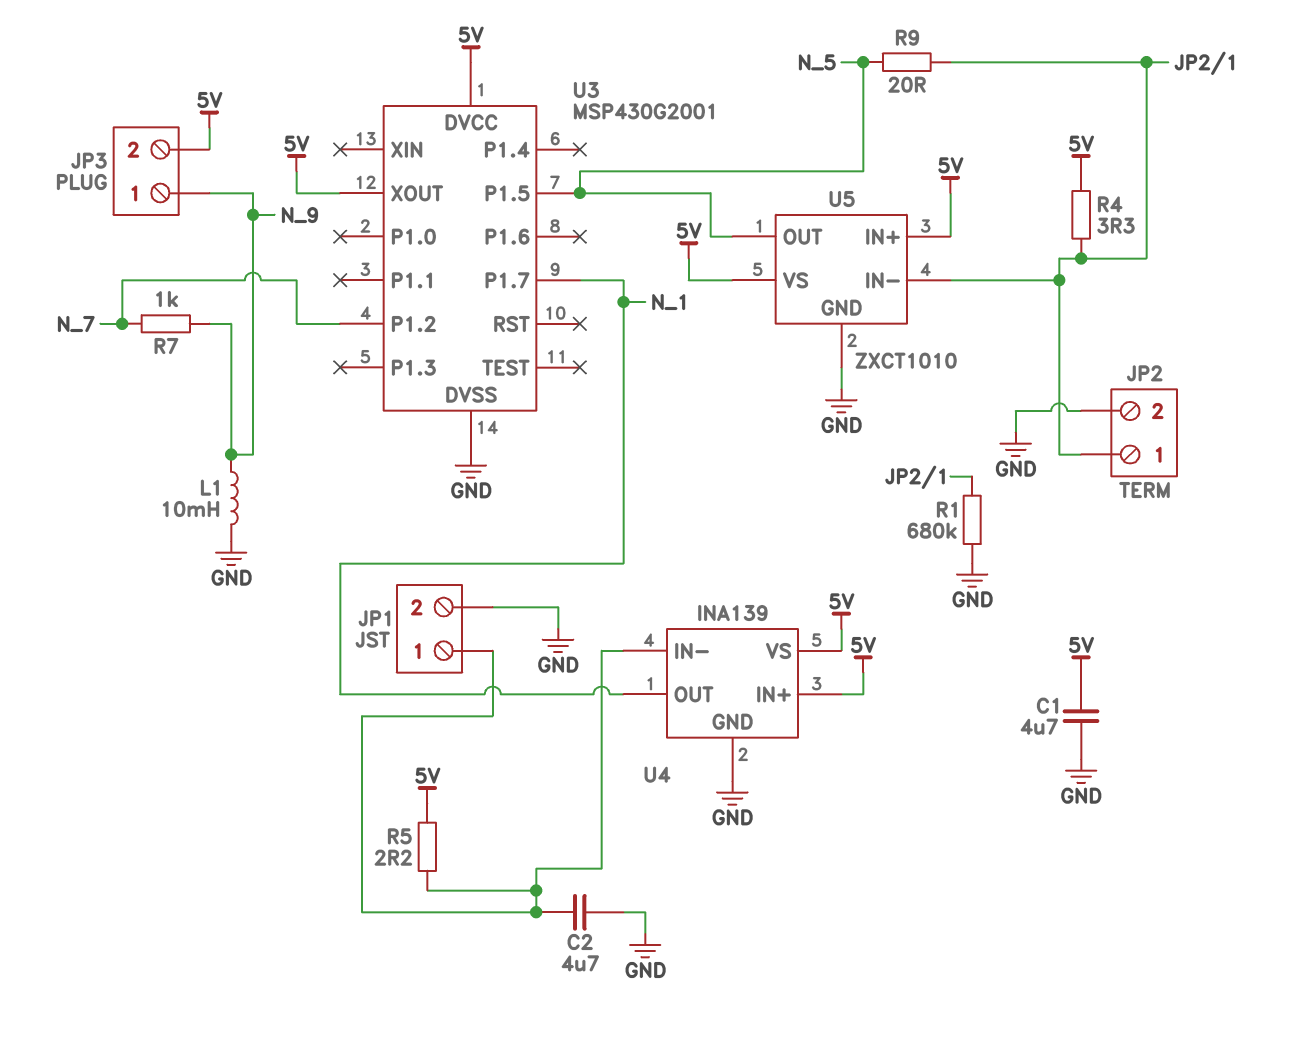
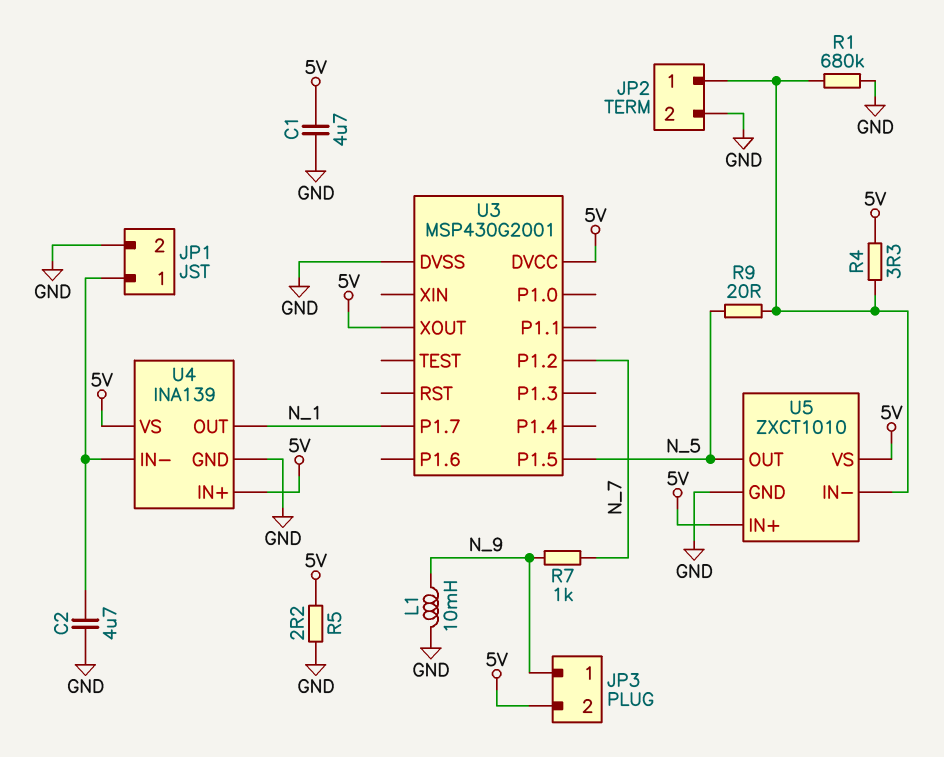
R5: 2.2 (5V, JP1/1) -> 2.2 (5V, GND)

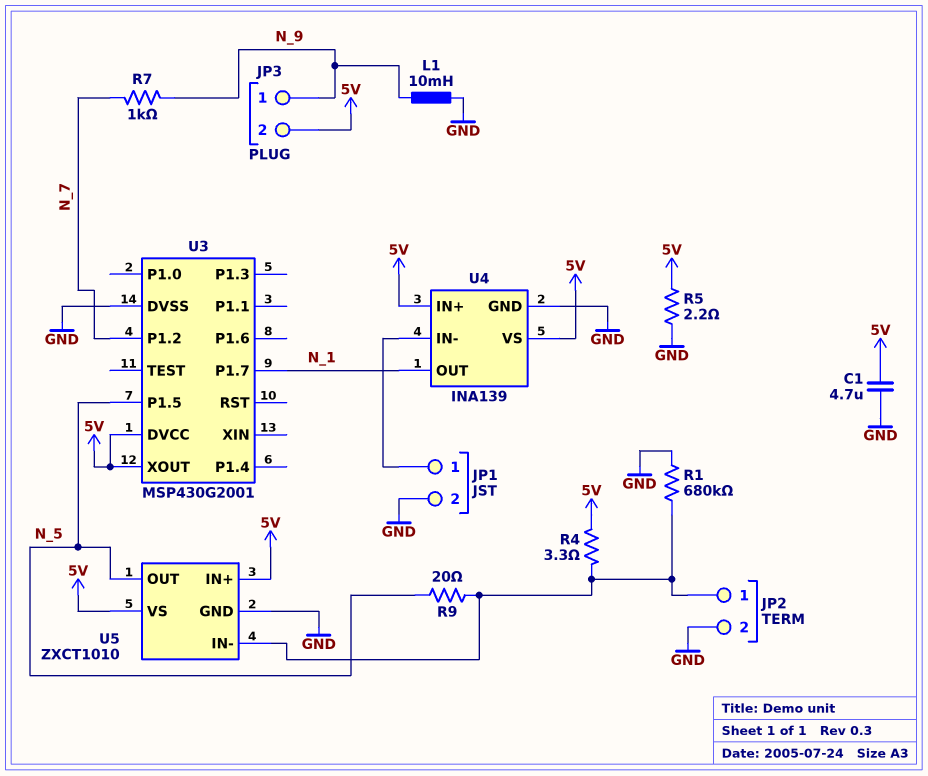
C2: 4.7uF (GND, JP1/1) -> none

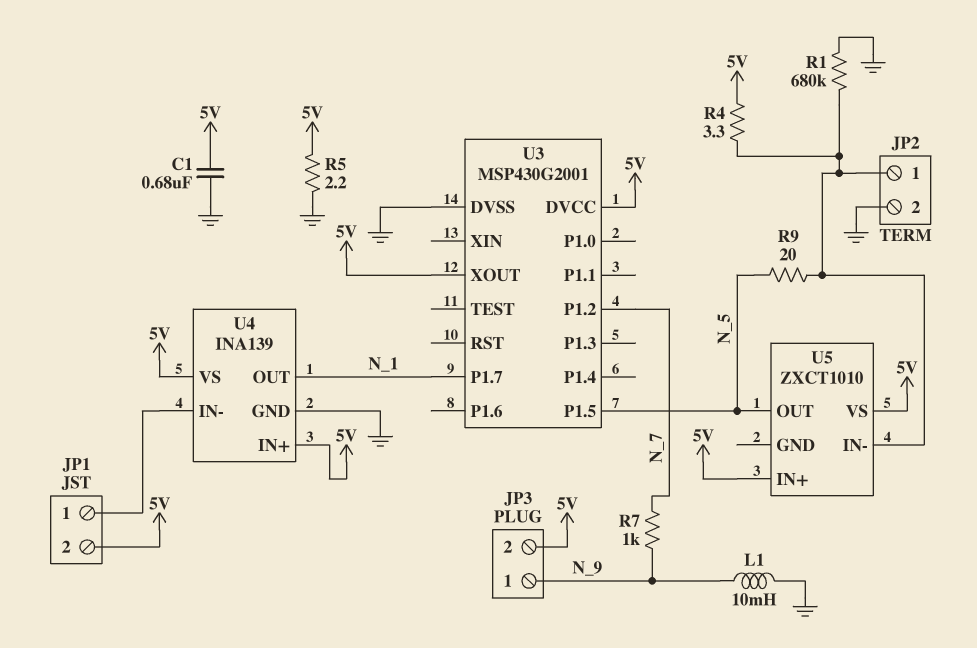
C1: 4.7uF (5V, GND) -> 680nF (5V, GND)
JP1 pin 2: GND -> 5V
U5 pin GND: GND -> none

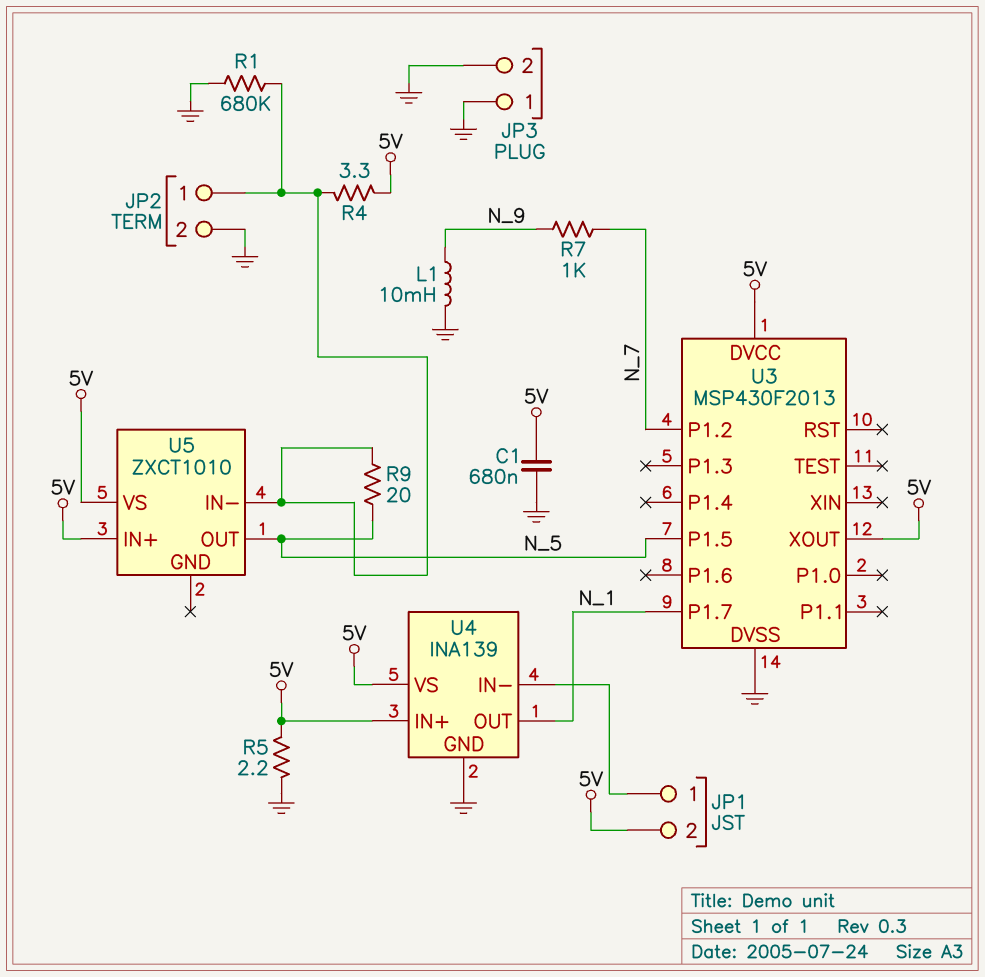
JP3 pin 1: N_9 -> GND
JP3 pin 2: 5V -> GND
U3: MSP430G2001 -> MSP430F2013

